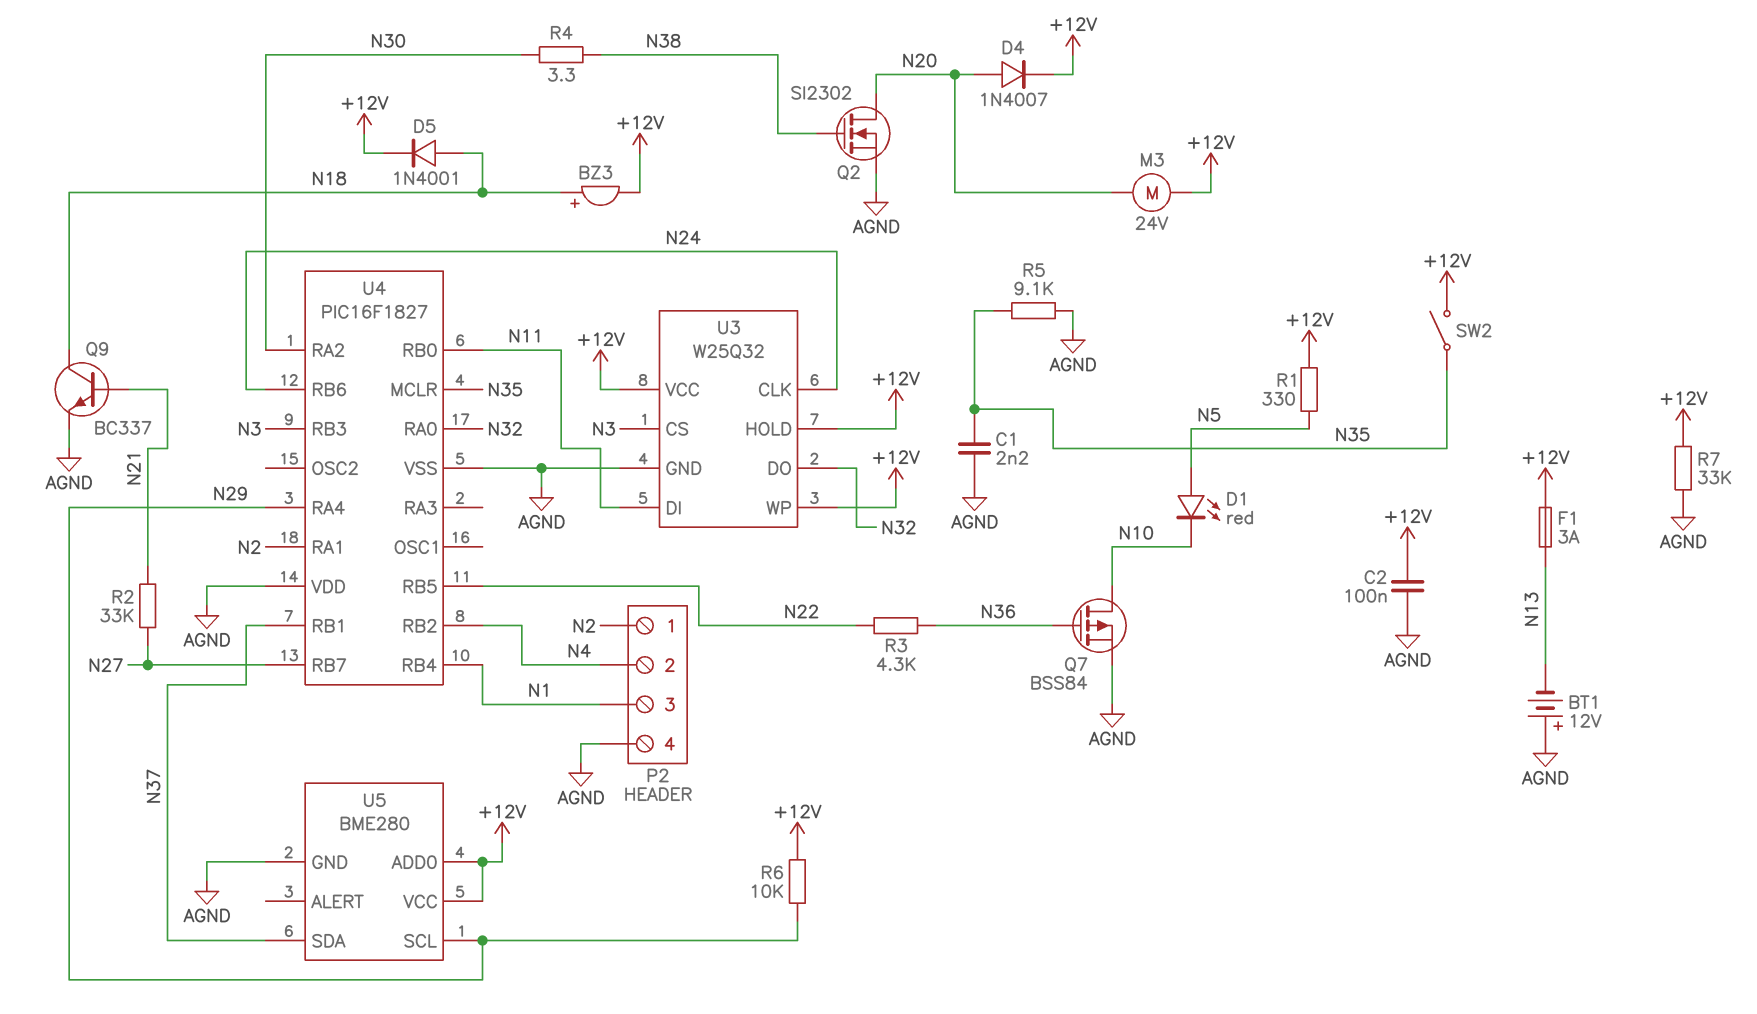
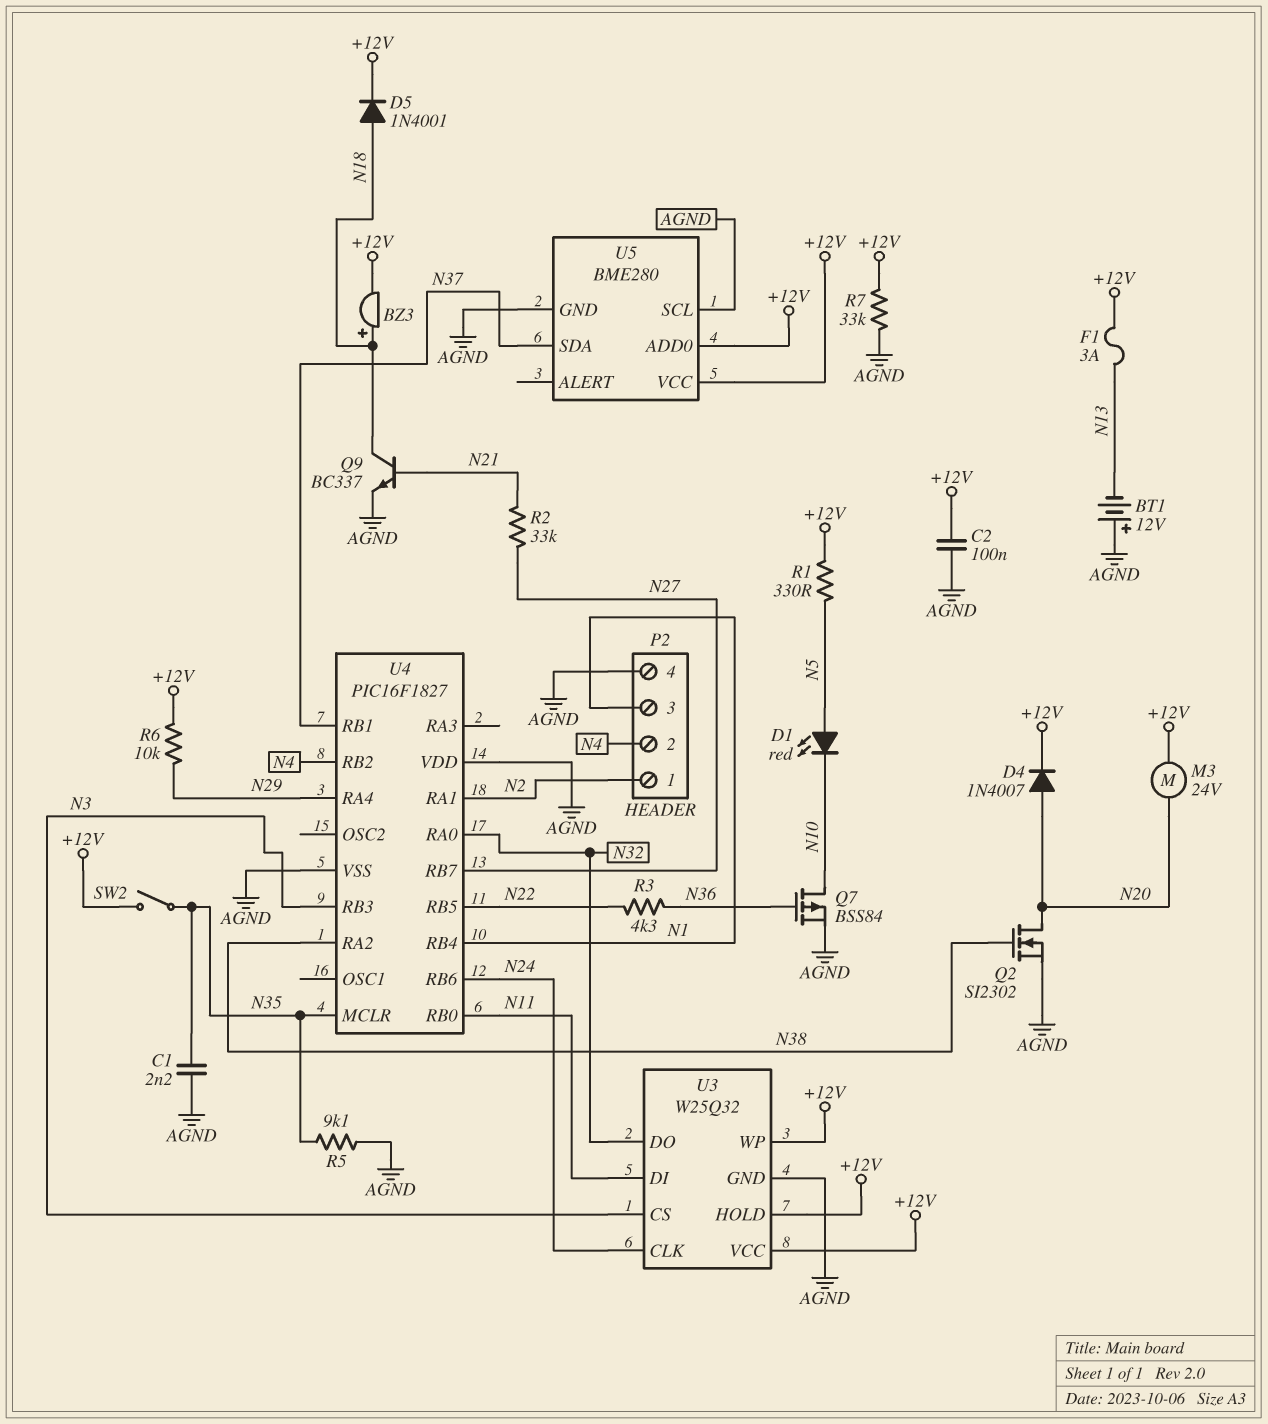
R4: 3.3 (N30, N38) -> none
U4 pin RA2: N30 -> N38
U5 pin SCL: N29 -> AGND

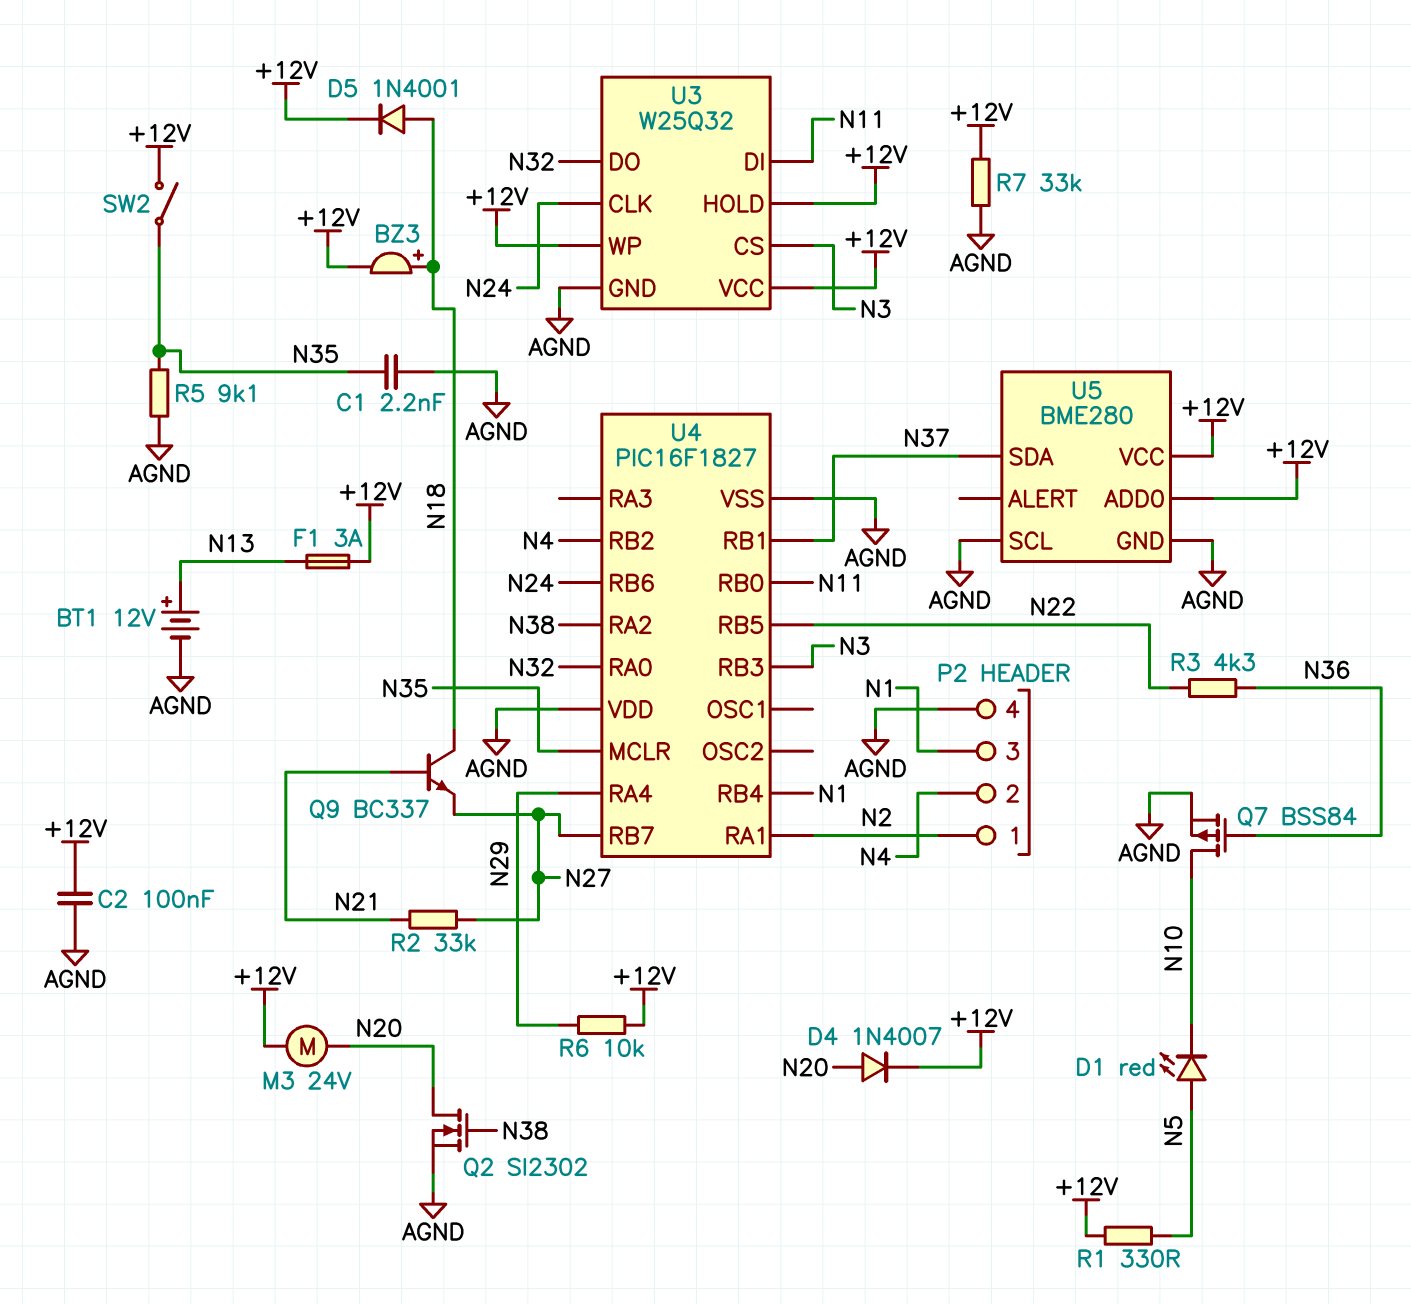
BT1: 12V (plus AGND, minus N13) -> 12V (plus N13, minus AGND)
Q9: NPN BC337 (B N21, C N18, E AGND) -> NPN BC337 (B N21, C N18, E N27)

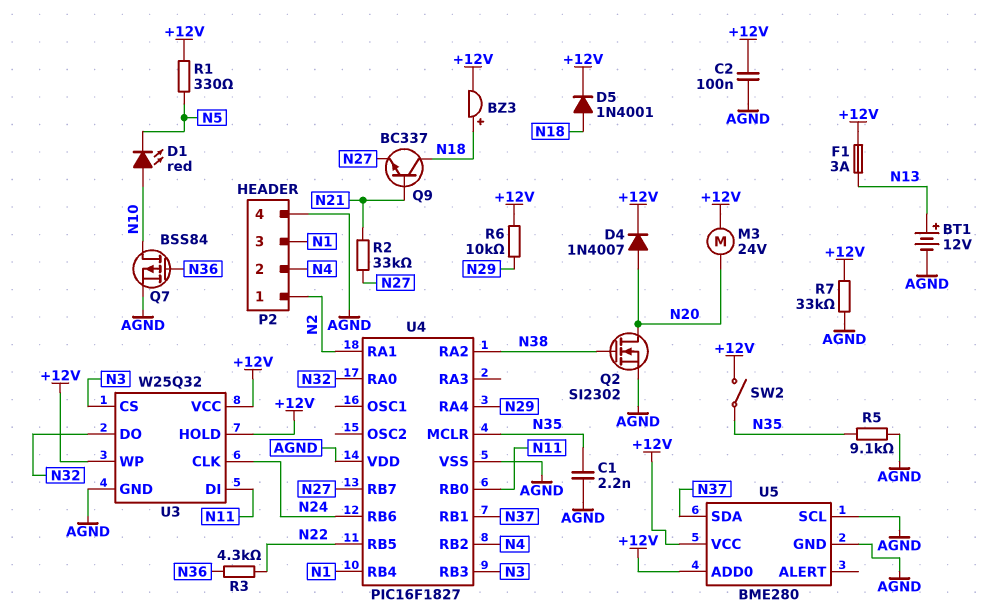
D1: LED red (A N5, K N10) -> LED red (A N10, K N5)

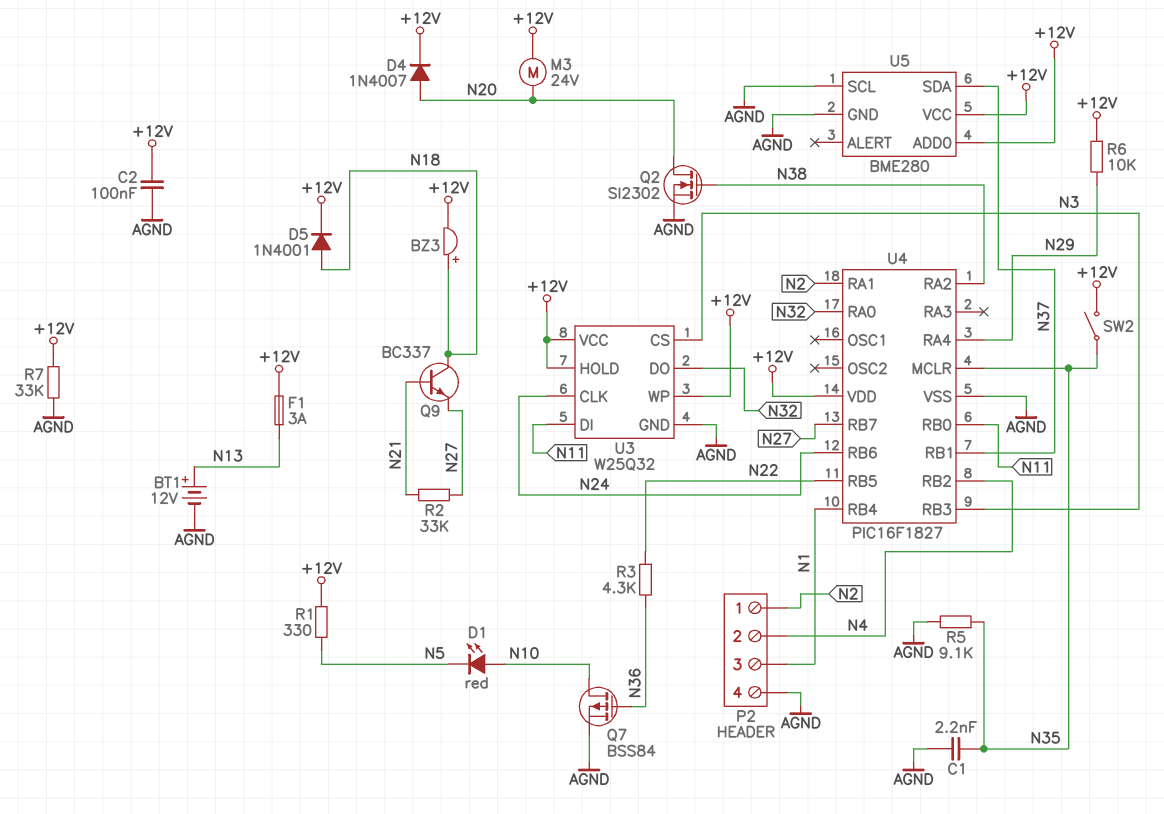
U4 pin VDD: AGND -> +12V

